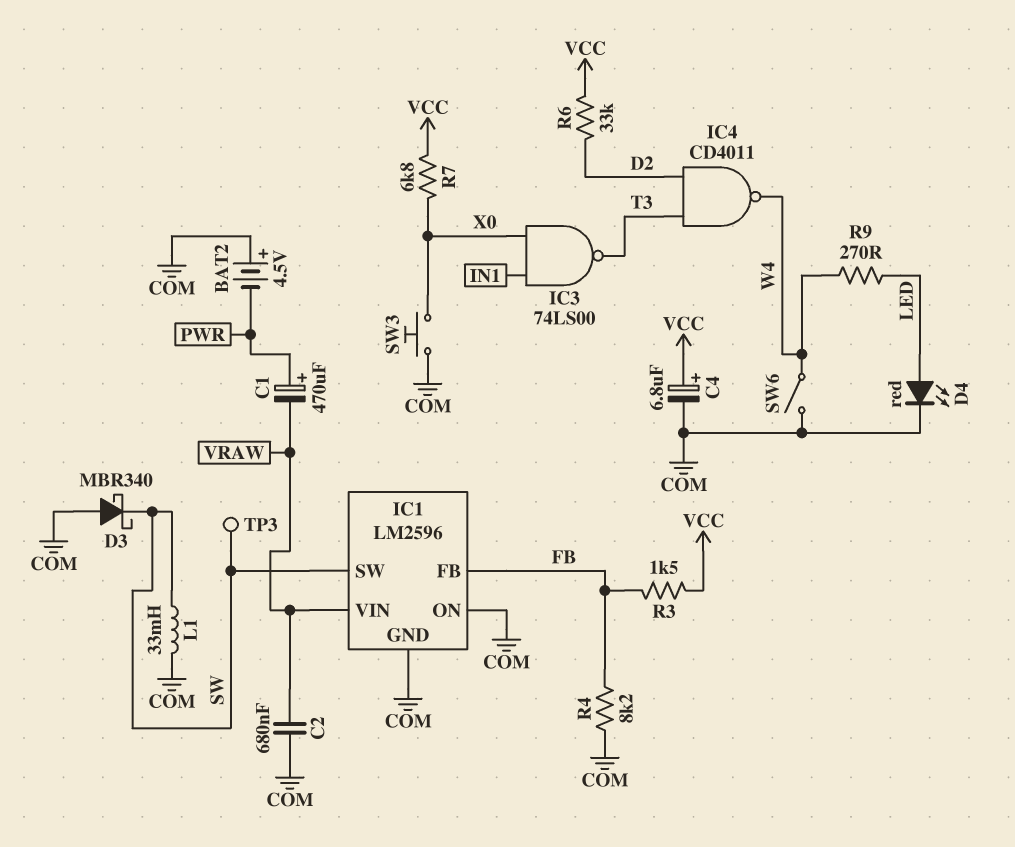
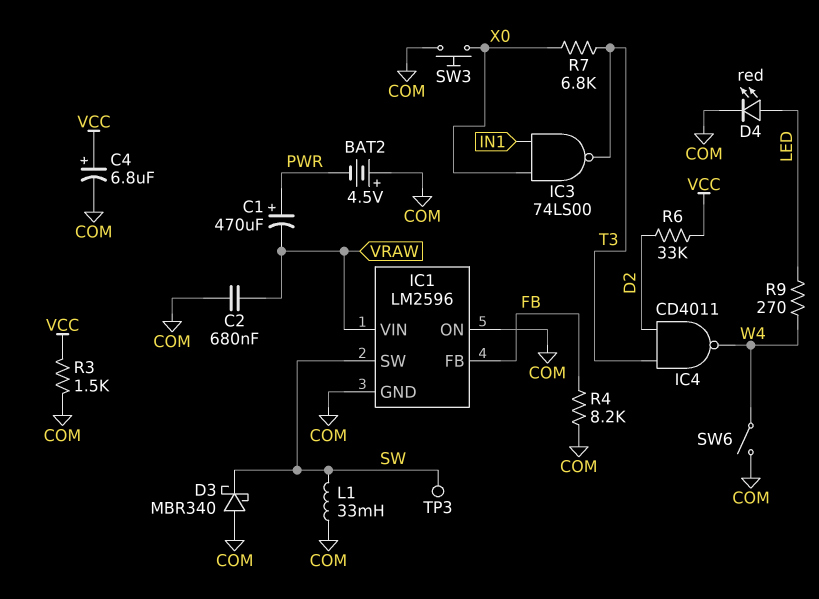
R3: 1.5k (FB, VCC) -> 1.5k (COM, VCC)
R7: 6.8k (VCC, X0) -> 6.8k (T3, X0)

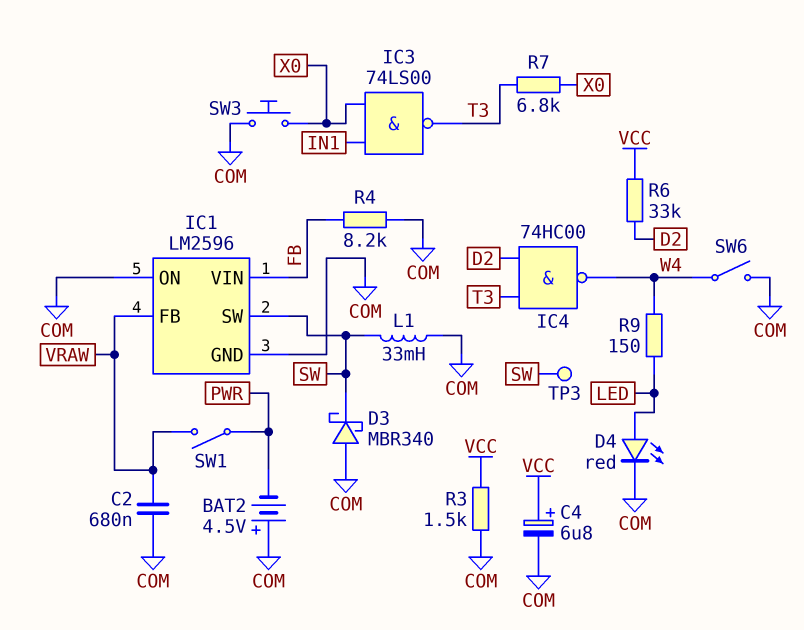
C1: 470uF (plus PWR, minus VRAW) -> none
IC1 pin FB: FB -> VRAW
IC1 pin VIN: VRAW -> FB
IC4: NAND CD4011 (in D2, in T3, out W4) -> NAND 74HC00 (in D2, in T3, out W4)
R9: 270 (LED, W4) -> 150 (LED, W4)
SW1: none -> switch (PWR, VRAW)

